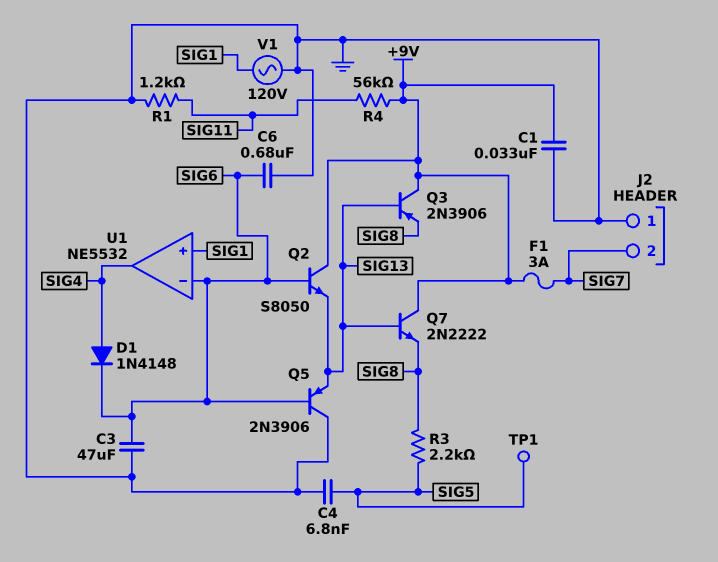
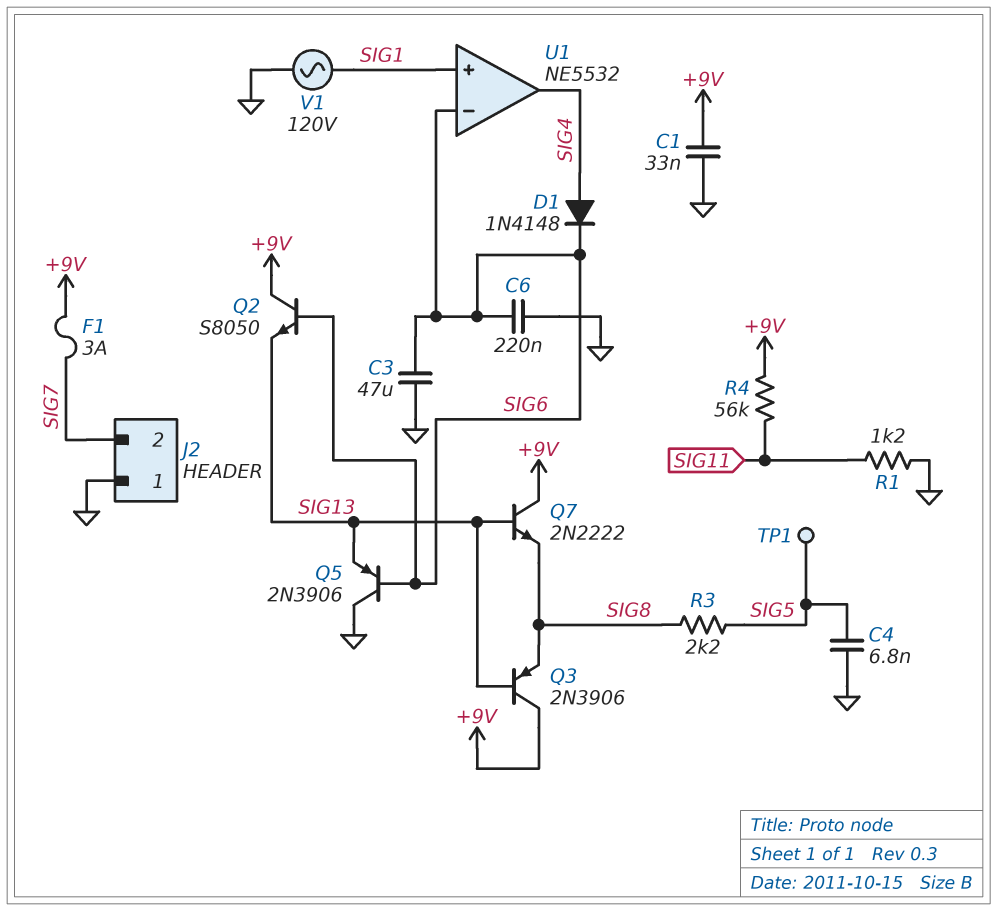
C6: 680nF (GND, SIG6) -> 220nF (GND, SIG6)

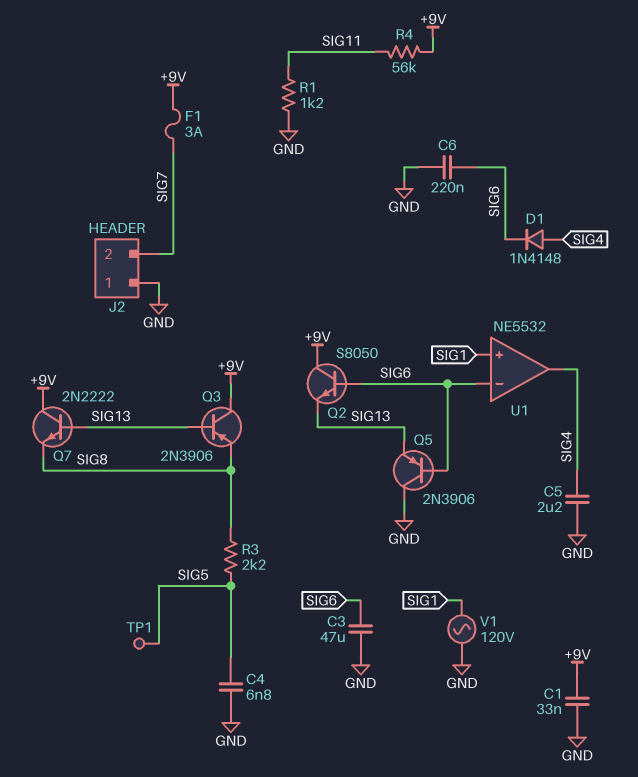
C5: none -> 2.2uF (GND, SIG4)

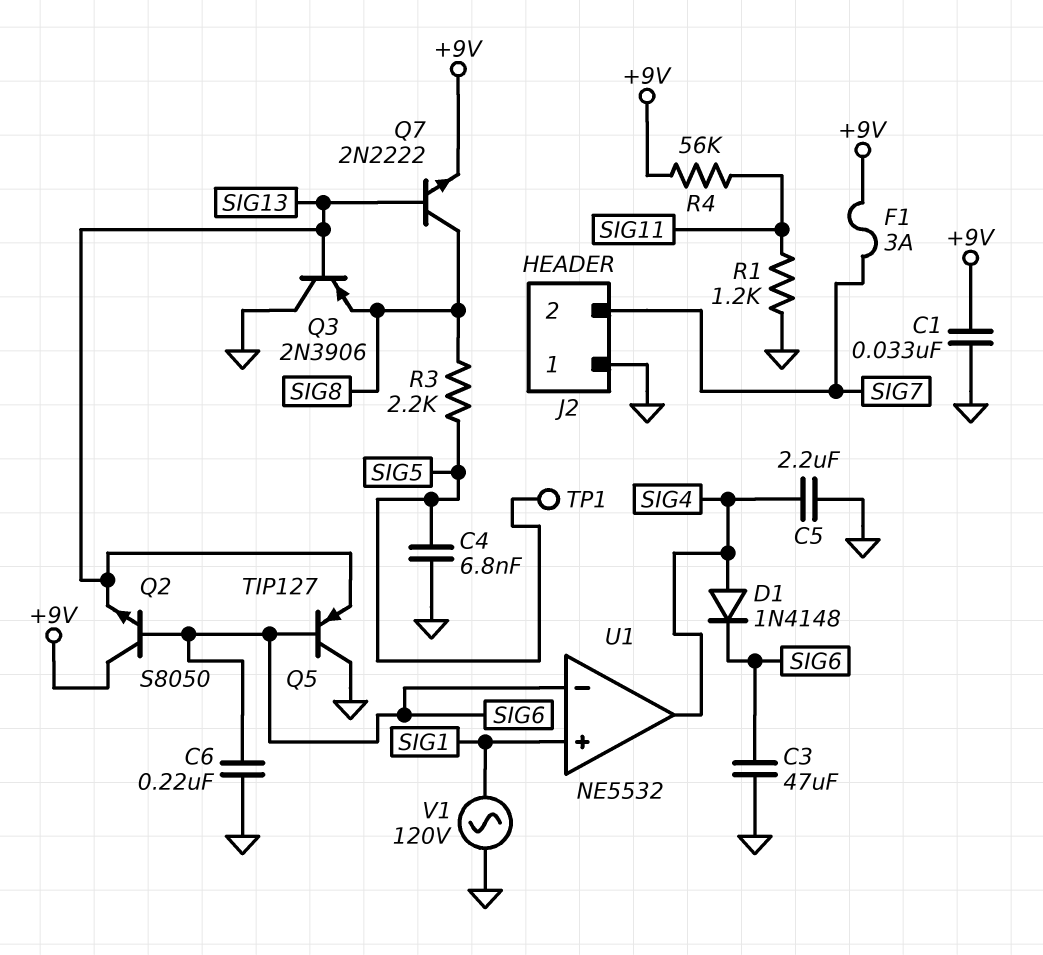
Q3: PNP 2N3906 (B SIG13, C +9V, E SIG8) -> PNP 2N3906 (B SIG13, C GND, E SIG8)
Q5: PNP 2N3906 (B SIG6, C GND, E SIG13) -> PNP TIP127 (B SIG6, C GND, E SIG13)
Q7: NPN 2N2222 (B SIG13, C +9V, E SIG8) -> NPN 2N2222 (B SIG13, C SIG8, E +9V)

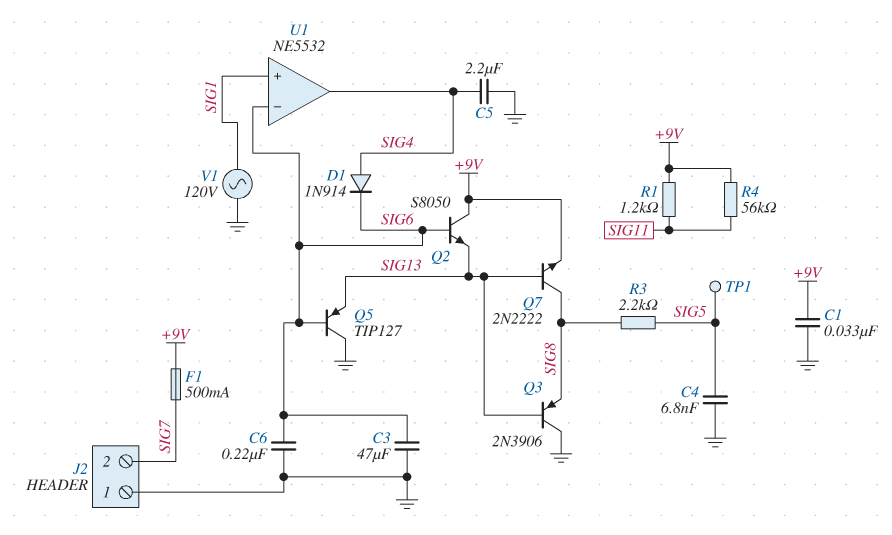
D1: diode 1N4148 (A SIG4, K SIG6) -> diode 1N914 (A SIG4, K SIG6)
F1: 3A (+9V, SIG7) -> 500mA (+9V, SIG7)
R1: 1.2k (GND, SIG11) -> 1.2k (+9V, SIG11)

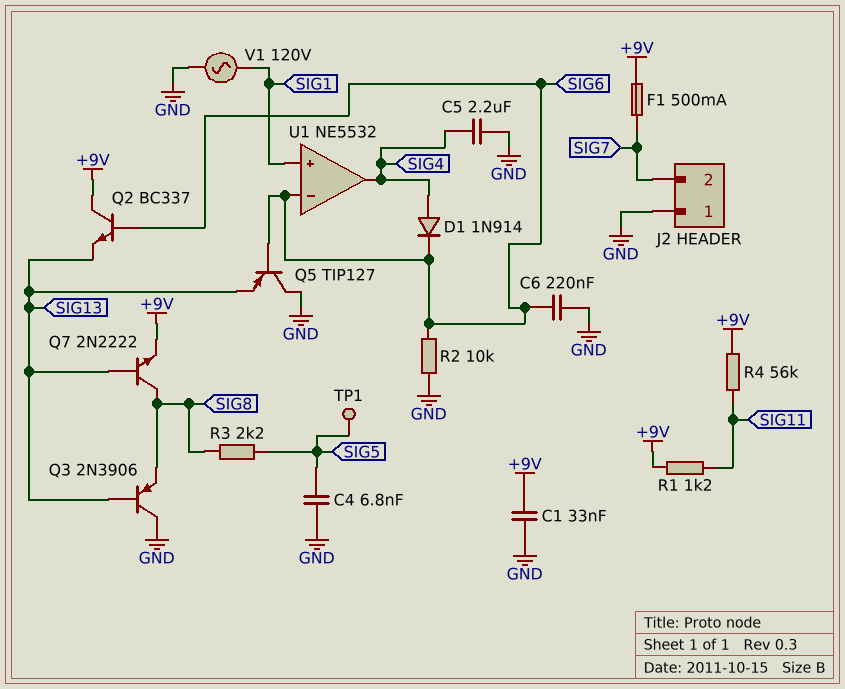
C3: 47uF (GND, SIG6) -> none
Q2: NPN S8050 (B SIG6, C +9V, E SIG13) -> NPN BC337 (B SIG6, C +9V, E SIG13)
R2: none -> 10k (GND, SIG6)

